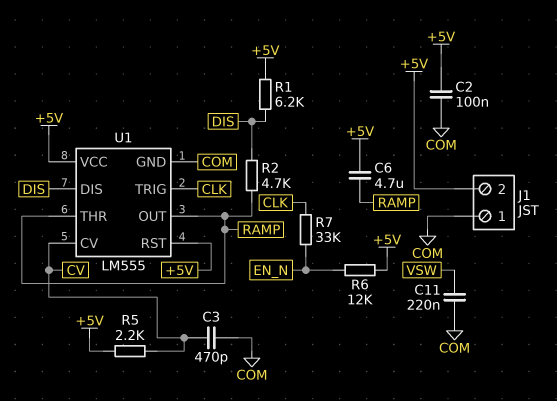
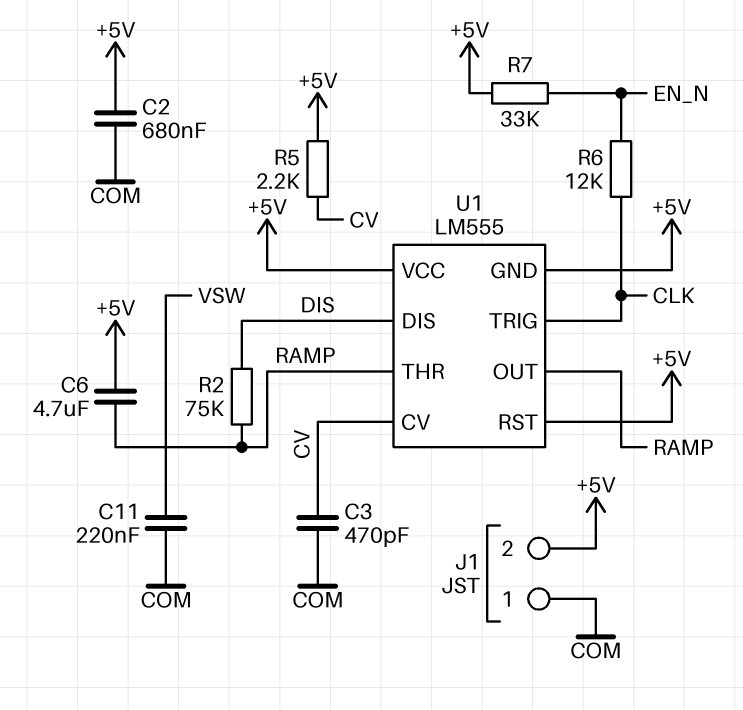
C2: 100nF (+5V, COM) -> 680nF (+5V, COM)
R1: 6.2k (+5V, DIS) -> none
R2: 4.7k (DIS, RAMP) -> 75k (DIS, RAMP)
R6: 12k (+5V, EN_N) -> 12k (CLK, EN_N)
R7: 33k (CLK, EN_N) -> 33k (+5V, EN_N)
U1 pin GND: COM -> +5V

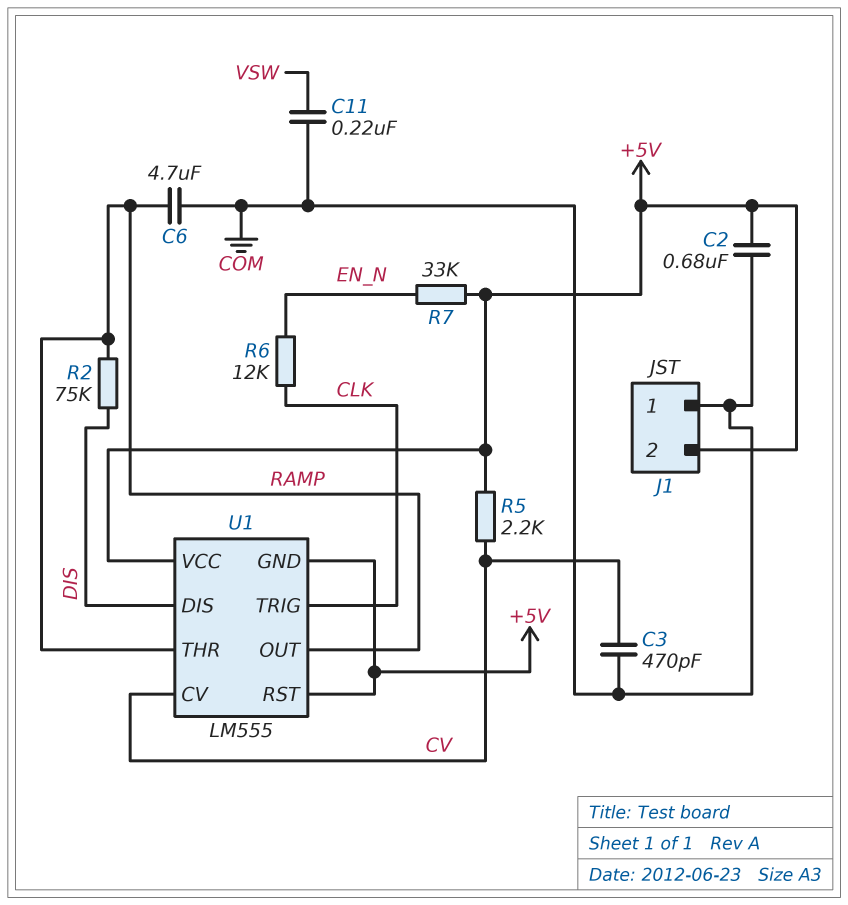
C6: 4.7uF (+5V, RAMP) -> 4.7uF (COM, RAMP)

